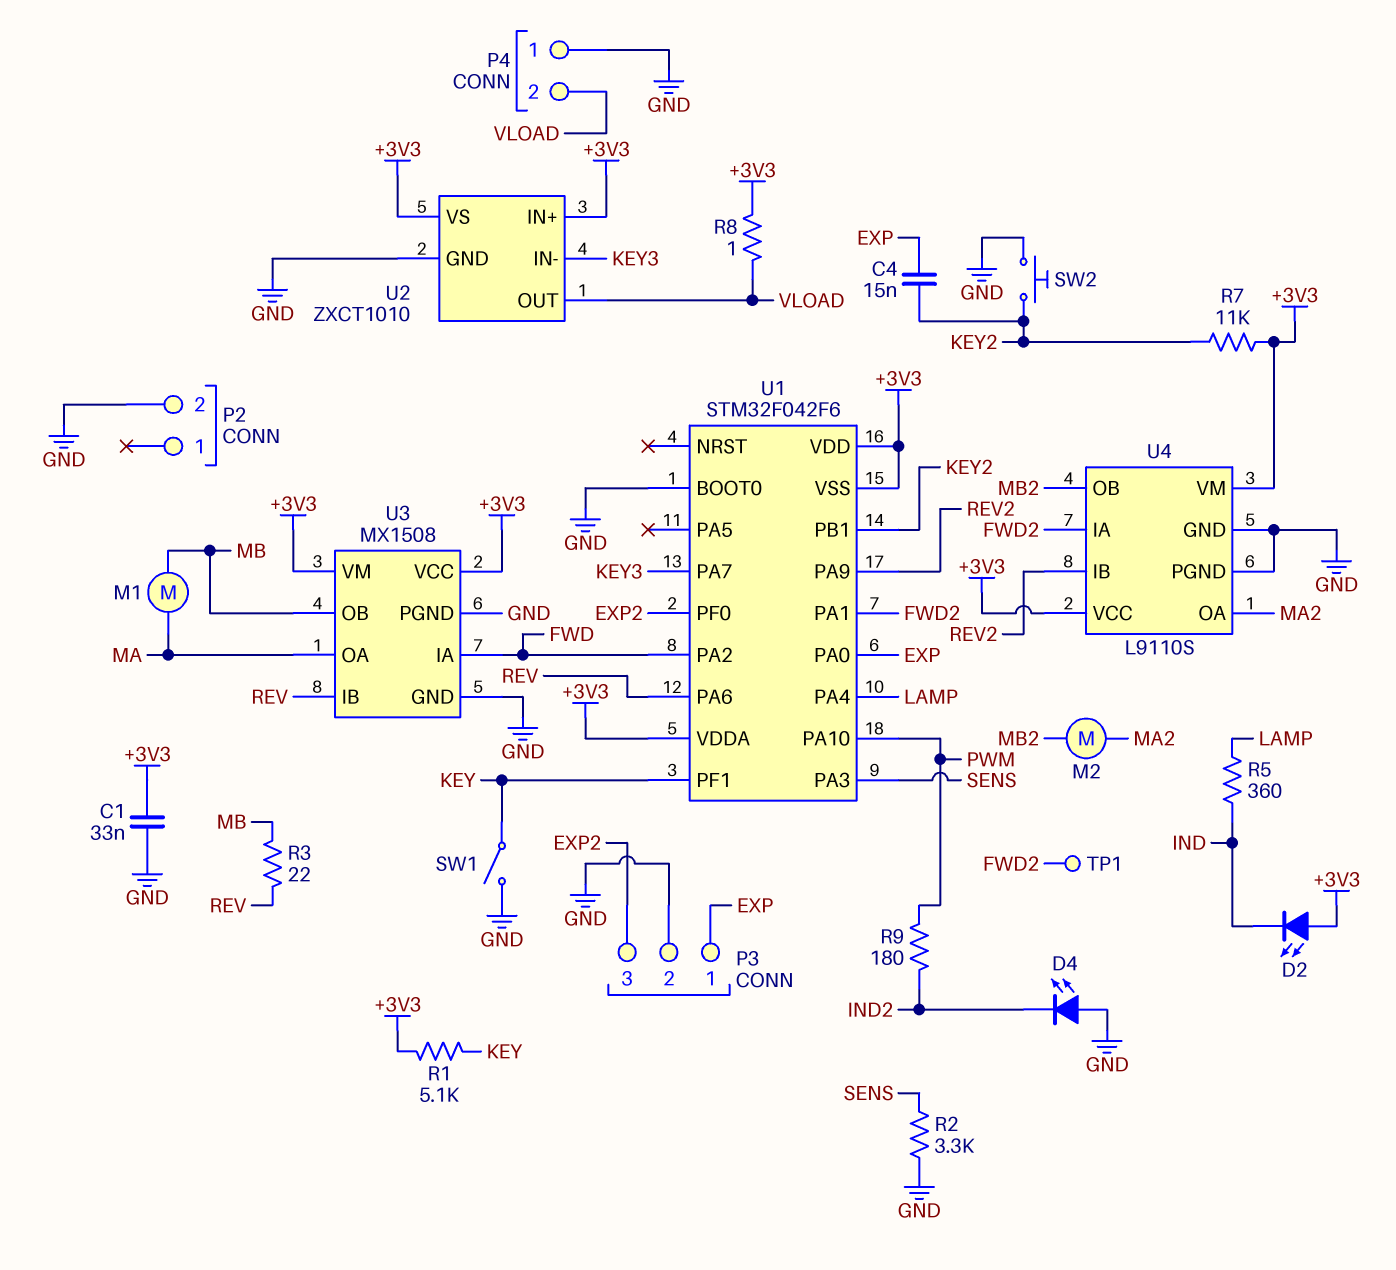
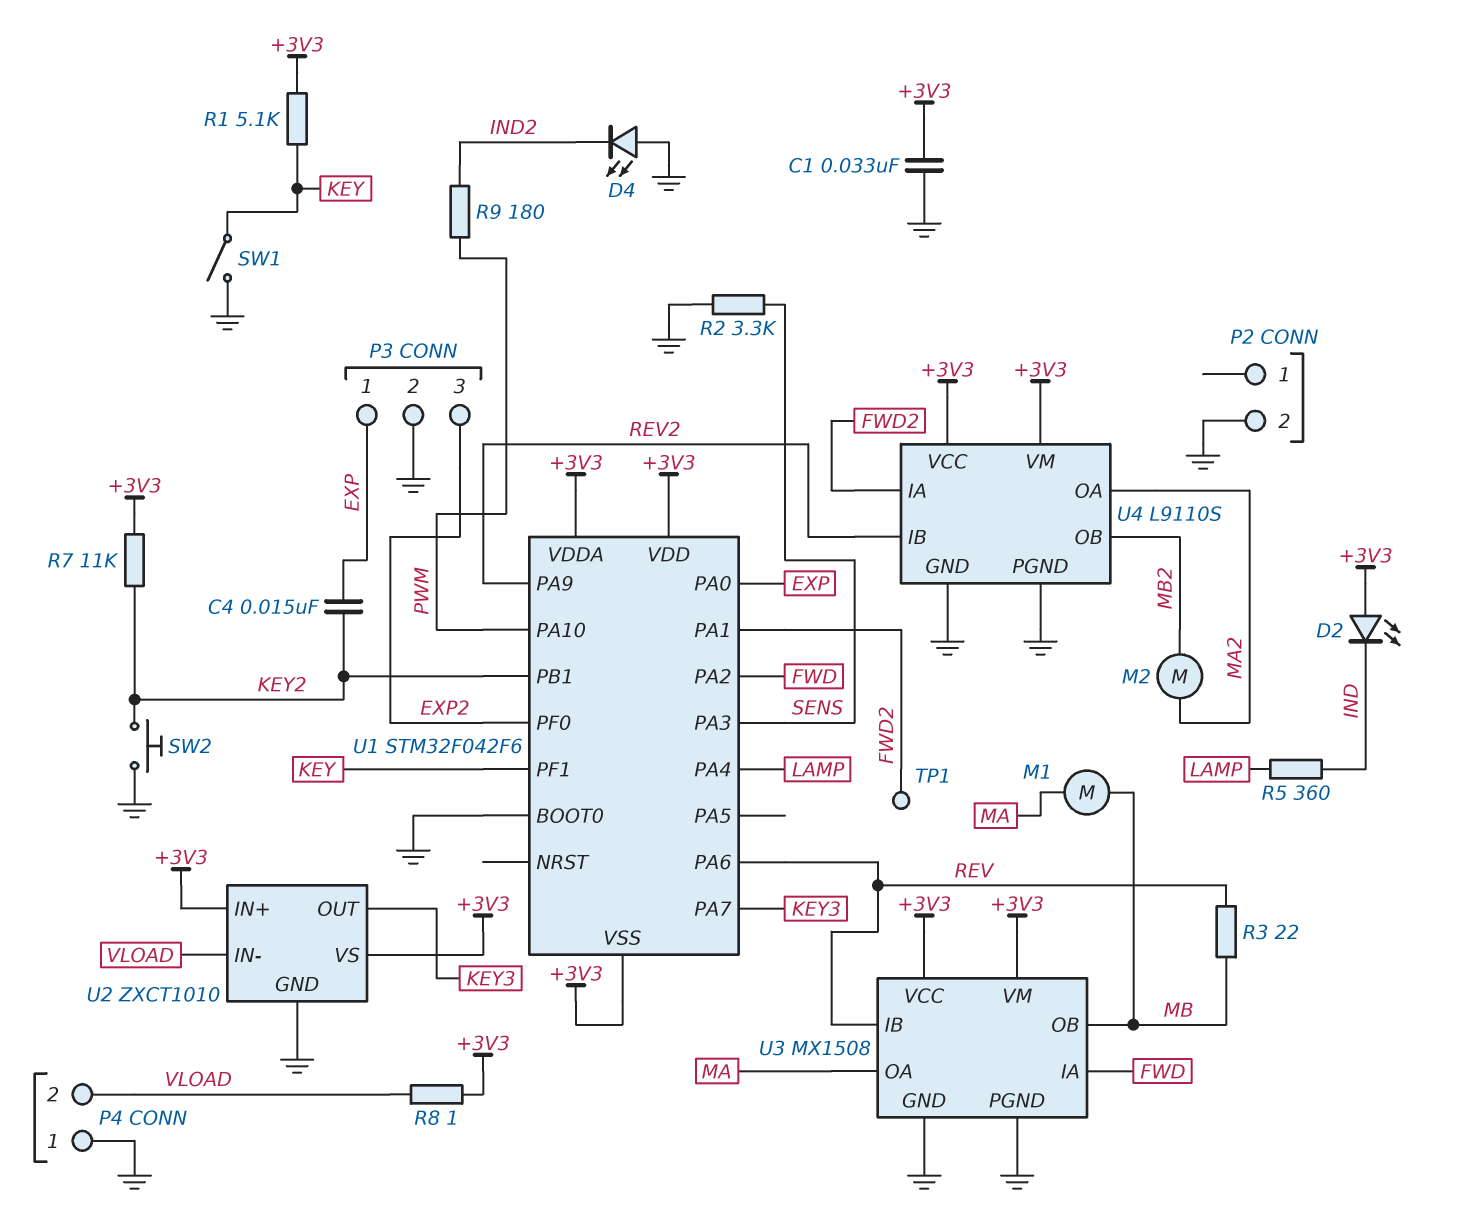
U2 pin IN-: KEY3 -> VLOAD
U2 pin OUT: VLOAD -> KEY3

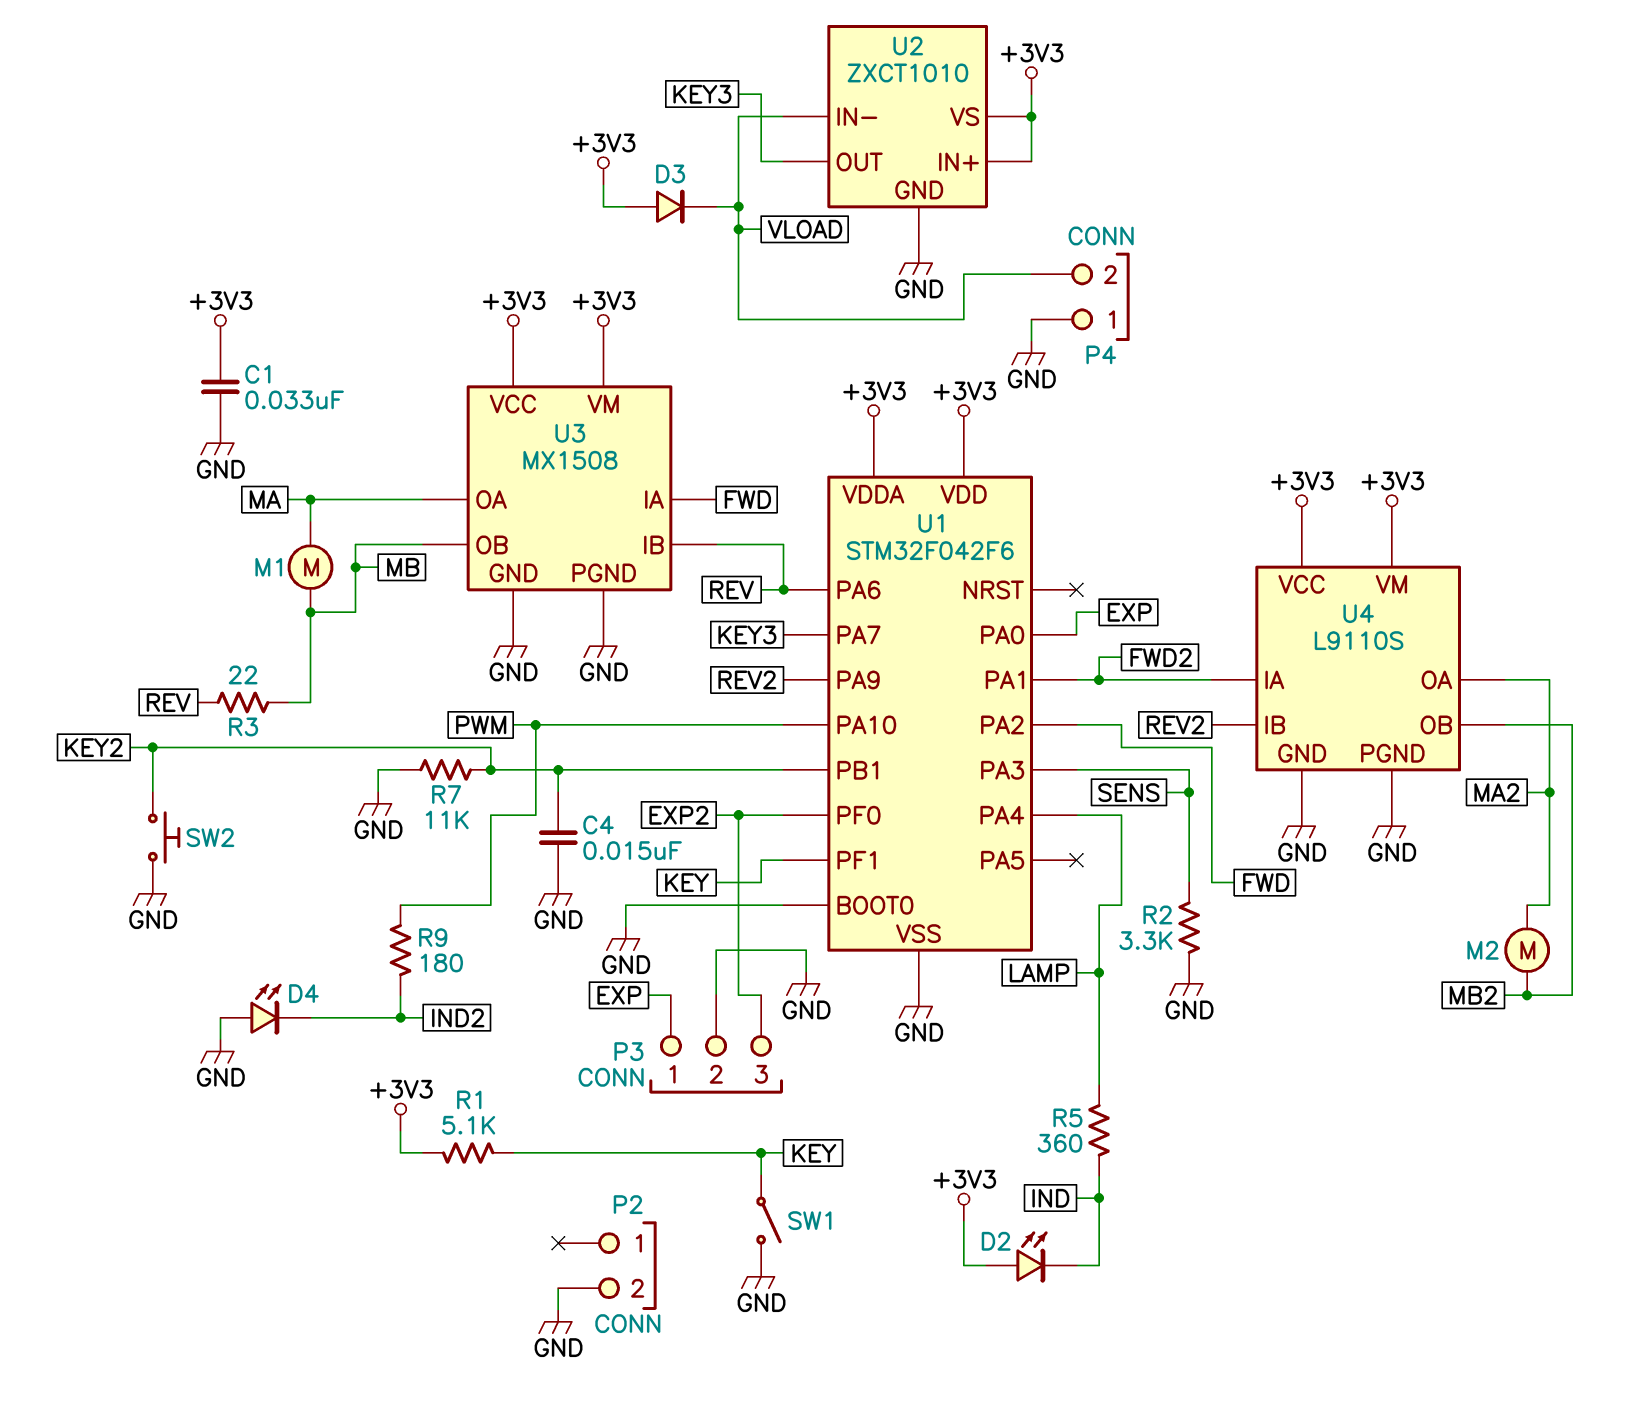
C4: 15nF (EXP, KEY2) -> 15nF (GND, KEY2)
D3: none -> diode (A +3V3, K VLOAD)
R7: 11k (+3V3, KEY2) -> 11k (GND, KEY2)
R8: 1 (+3V3, VLOAD) -> none
TP1: test point (FWD2) -> none
U1 pin VSS: +3V3 -> GND

